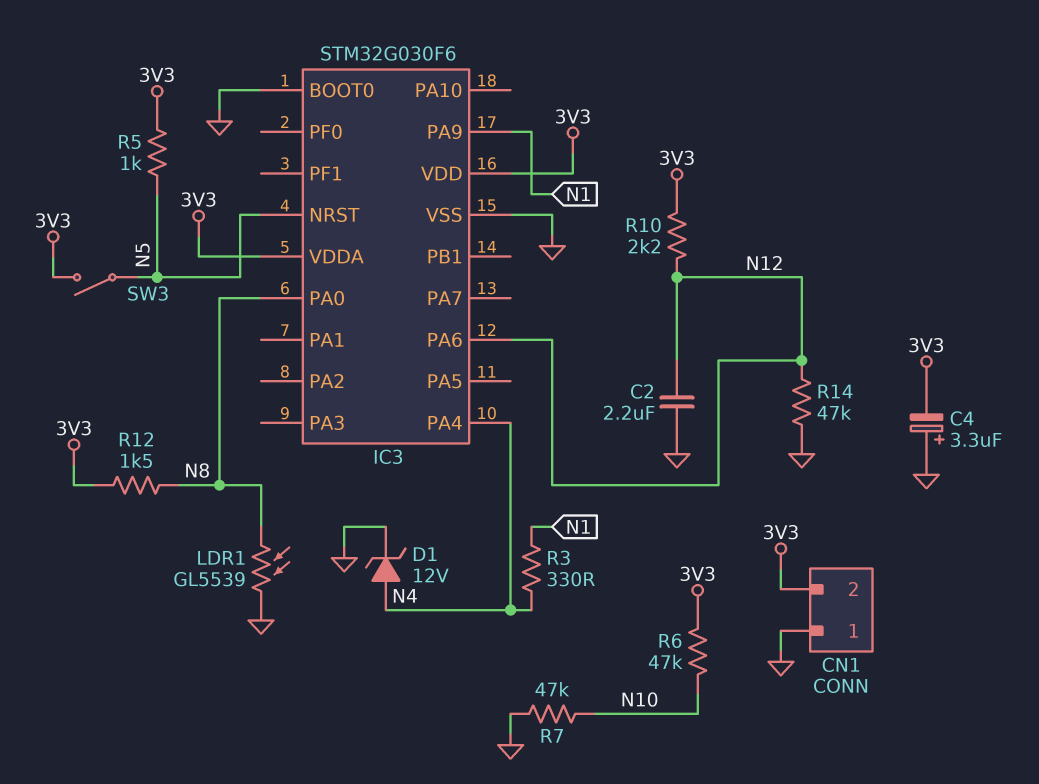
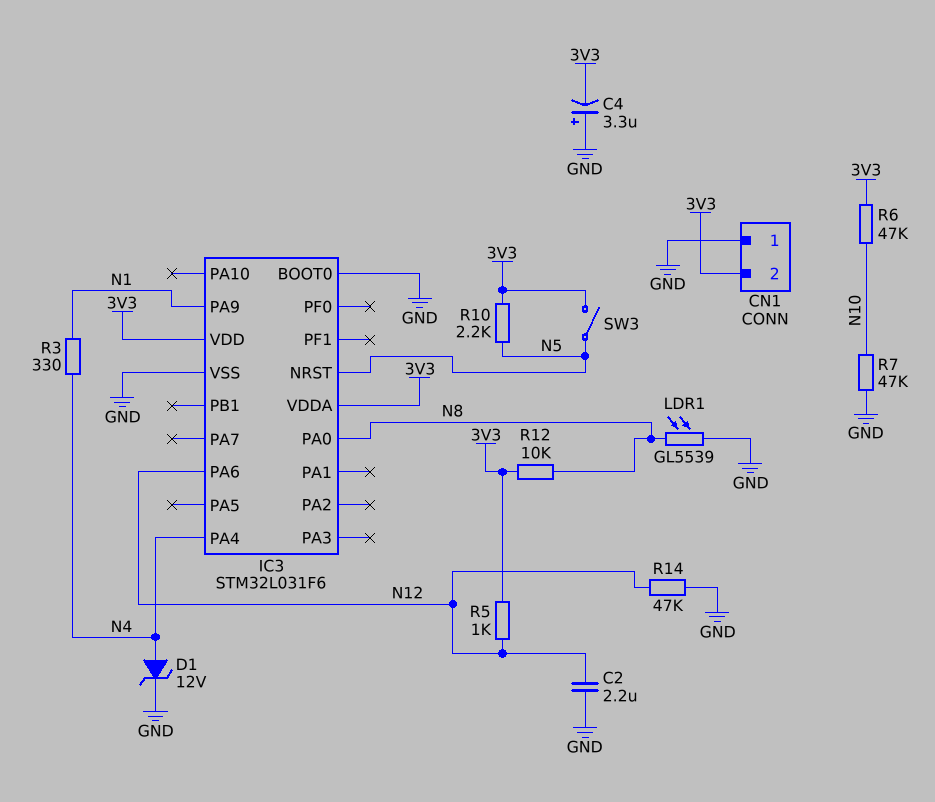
IC3: STM32G030F6 -> STM32L031F6
R5: 1k (3V3, N5) -> 1k (3V3, N12)
R10: 2.2k (3V3, N12) -> 2.2k (3V3, N5)
R12: 1.5k (3V3, N8) -> 10k (3V3, N8)

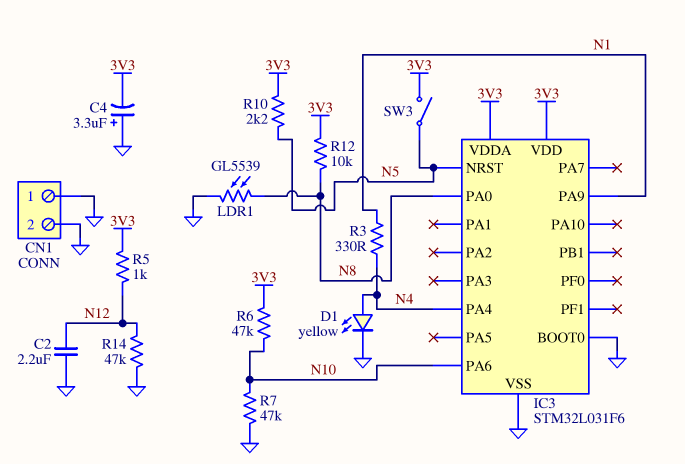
CN1 pin 2: 3V3 -> GND
D1: zener 12V (A N4, K GND) -> LED yellow (A N4, K GND)
IC3 pin PA6: N12 -> N10

